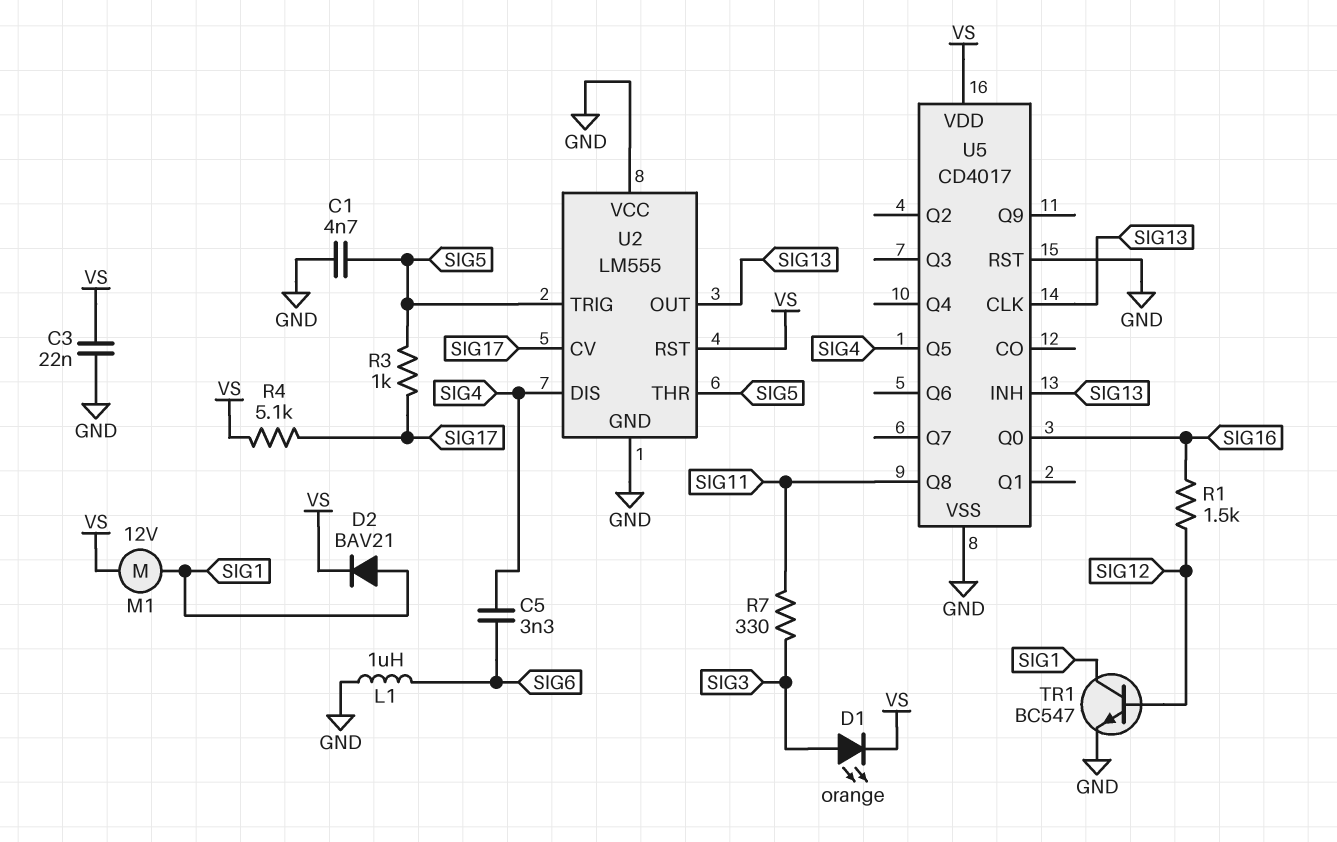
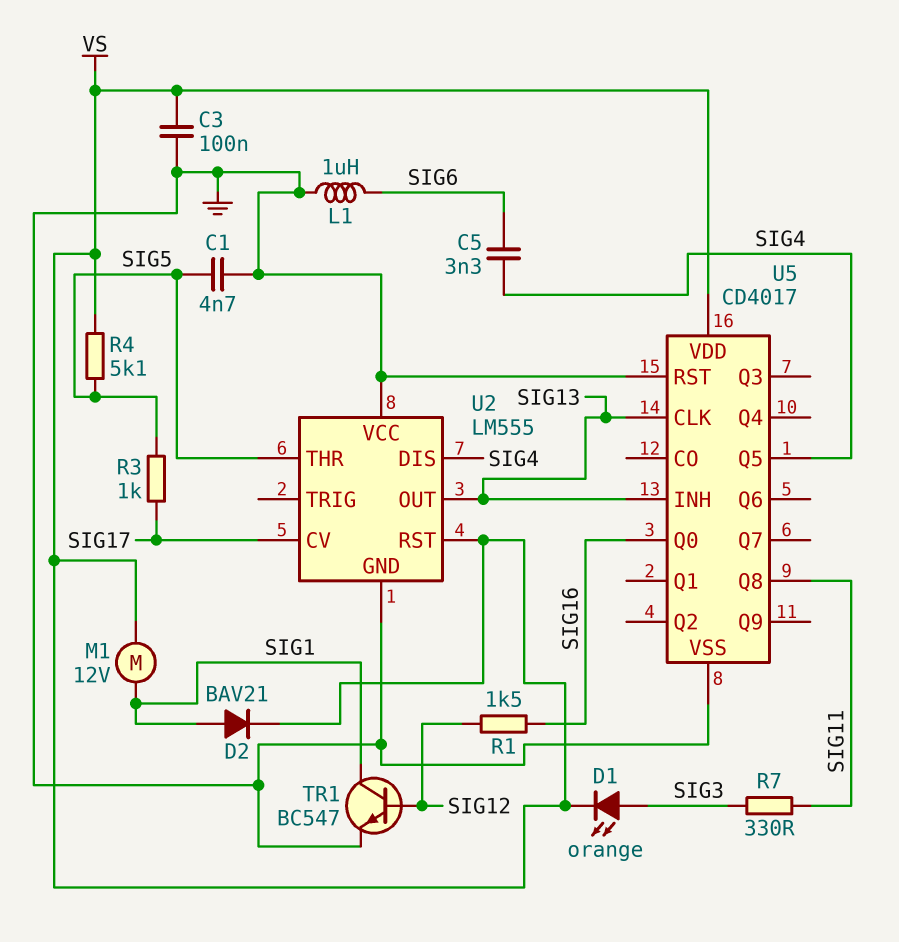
C3: 22nF (GND, VS) -> 100nF (GND, VS)
R4: 5.1k (SIG17, VS) -> 5.1k (SIG5, VS)
U2 pin TRIG: SIG5 -> none

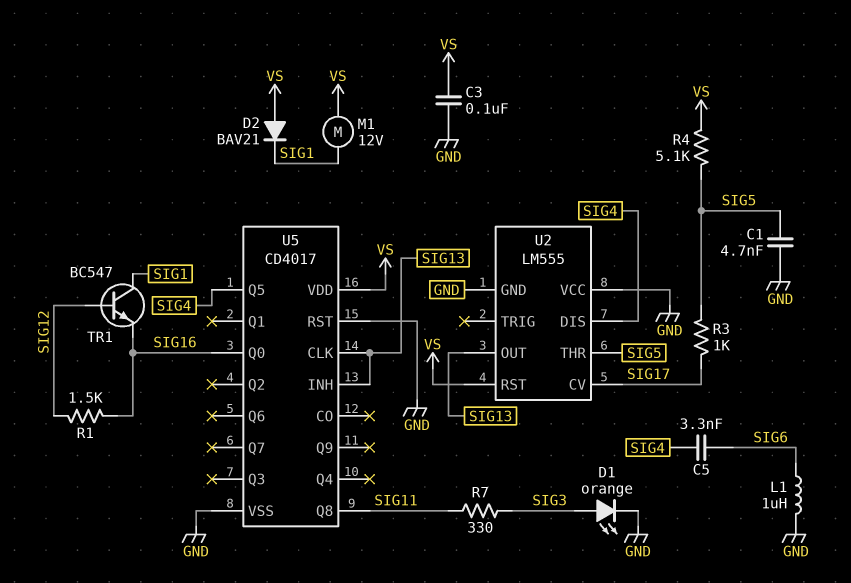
D1: LED orange (A SIG3, K VS) -> LED orange (A SIG3, K GND)
D2: diode BAV21 (A SIG1, K VS) -> diode BAV21 (A VS, K SIG1)
TR1: NPN BC547 (B SIG12, C SIG1, E GND) -> NPN BC547 (B SIG12, C SIG1, E SIG16)

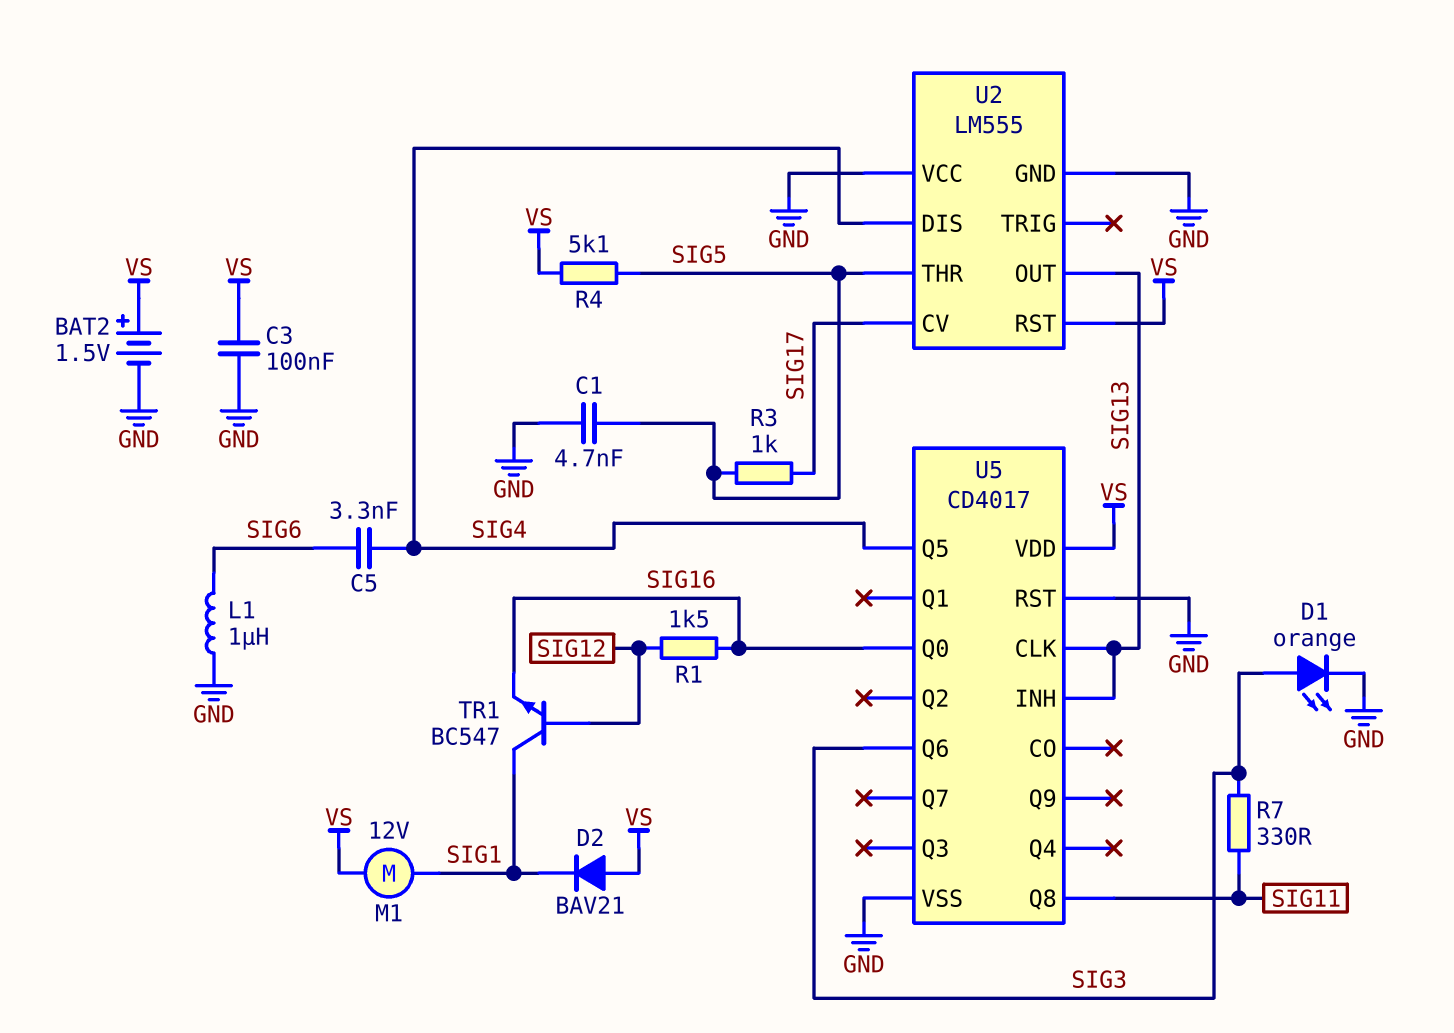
BAT2: none -> 1.5V (plus VS, minus GND)
U5 pin Q6: none -> SIG3

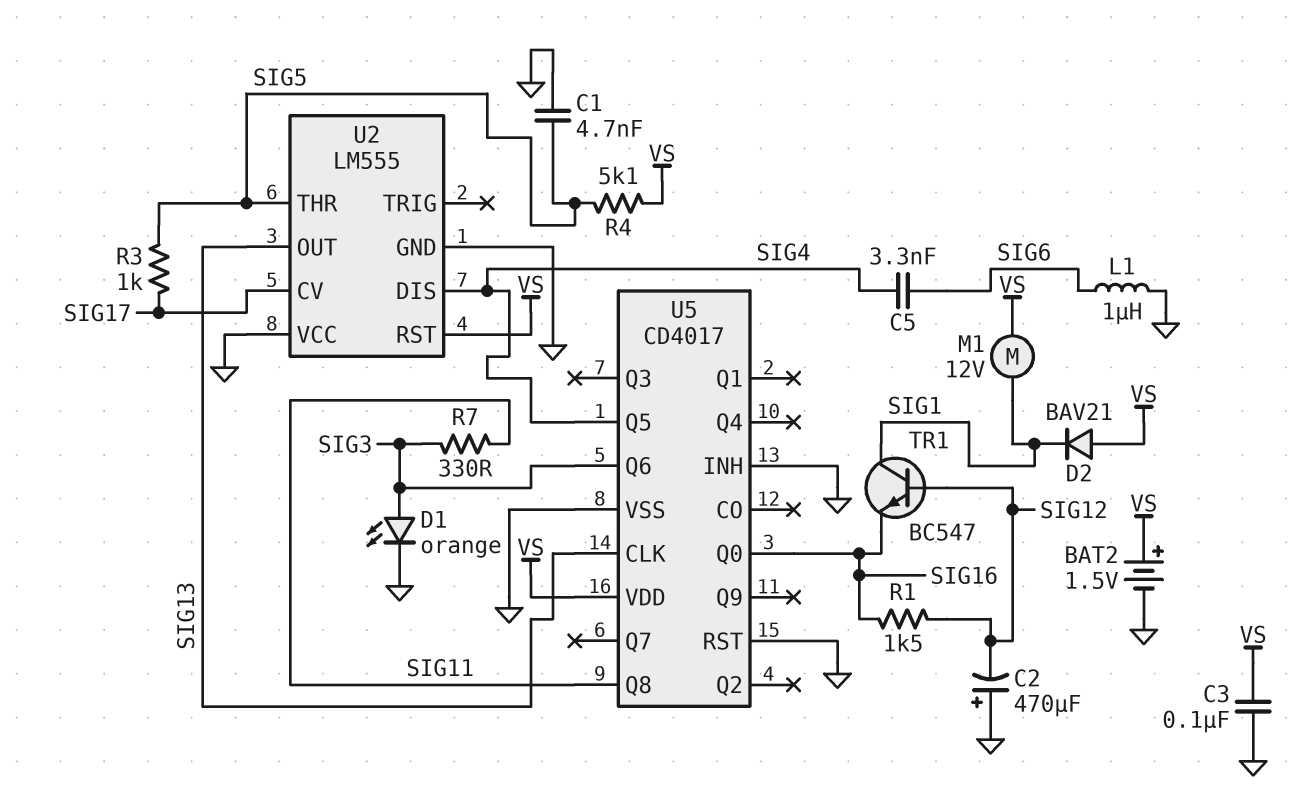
C2: none -> 470uF (plus GND, minus SIG12)
U5 pin INH: SIG13 -> GND

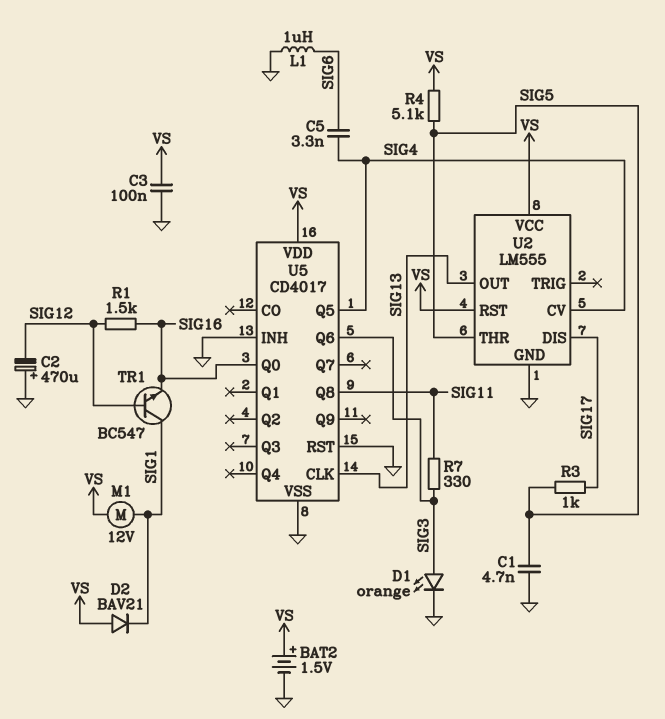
U2 pin CV: SIG17 -> SIG4
U2 pin DIS: SIG4 -> SIG17
U2 pin VCC: GND -> VS

